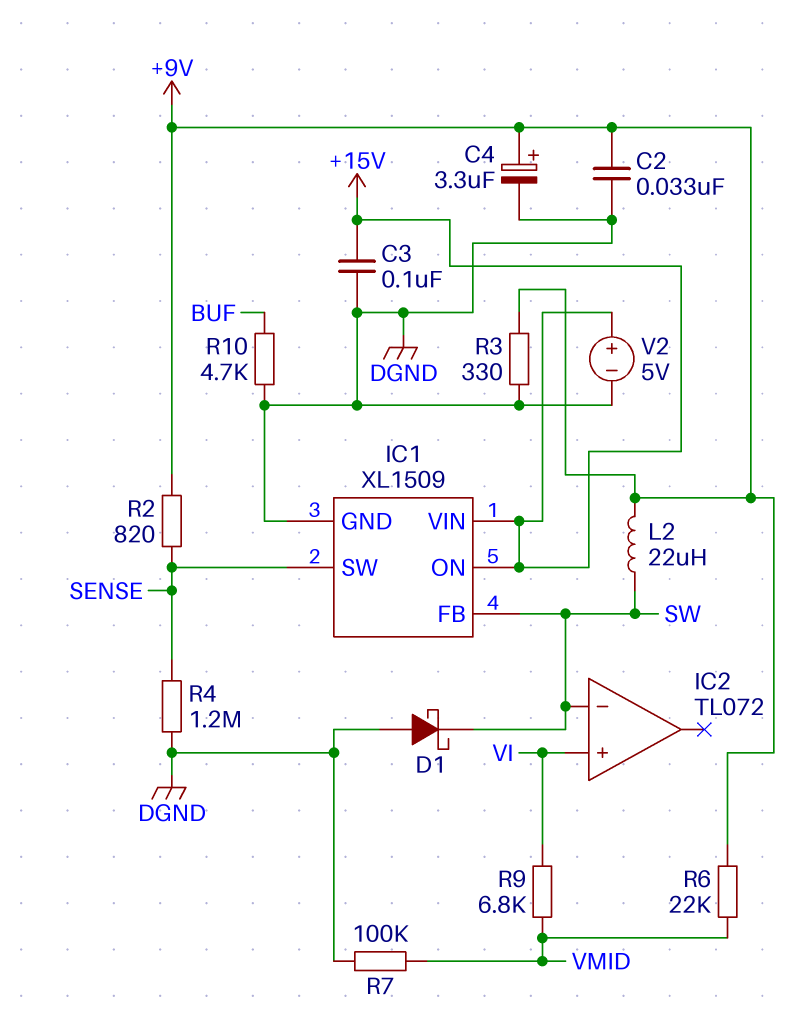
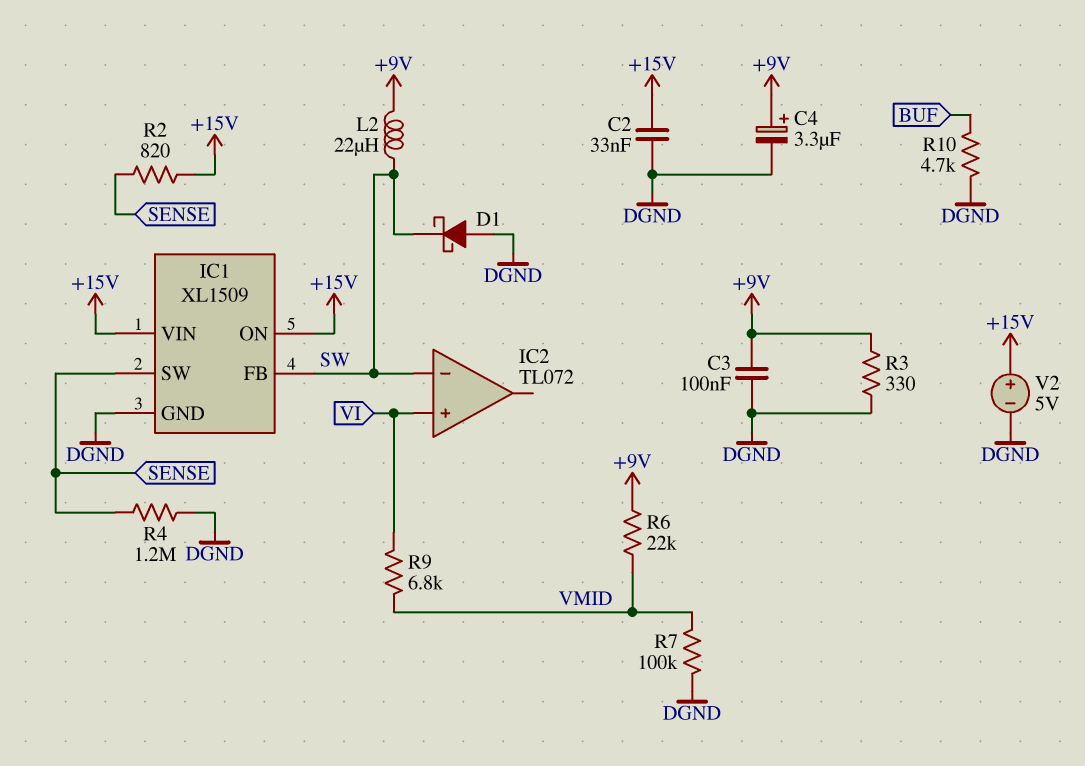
C2: 33nF (+9V, DGND) -> 33nF (+15V, DGND)
C3: 100nF (+15V, DGND) -> 100nF (+9V, DGND)
R2: 820 (+9V, SENSE) -> 820 (+15V, SENSE)

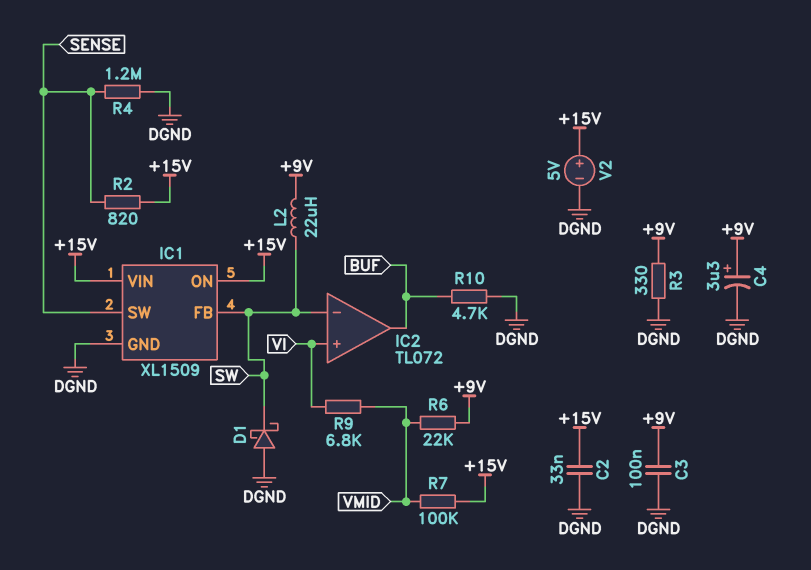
IC2 pin out: none -> BUF
R7: 100k (DGND, VMID) -> 100k (+15V, VMID)

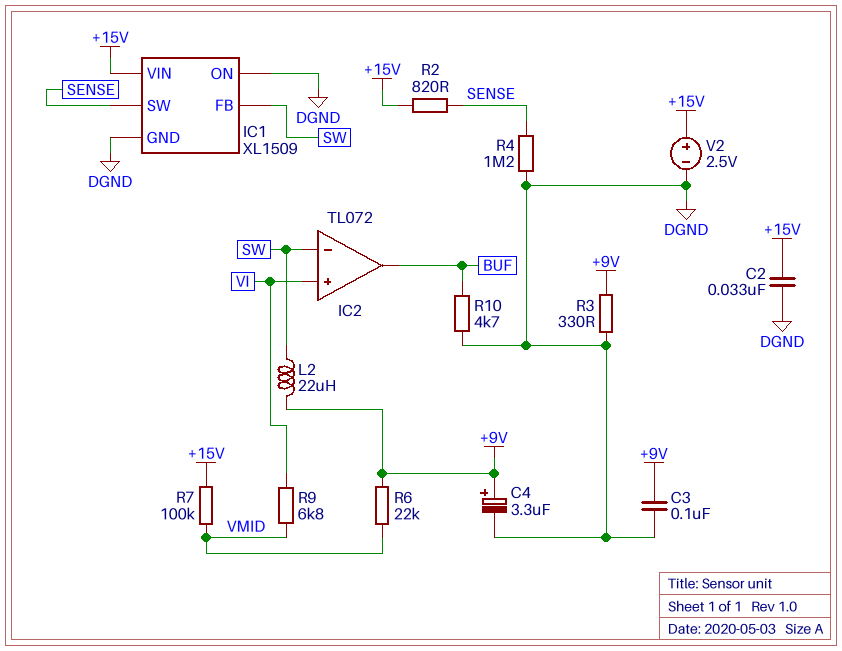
D1: schottky (A DGND, K SW) -> none
IC1 pin ON: +15V -> DGND
V2: 5V (plus +15V, minus DGND) -> 2.5V (plus +15V, minus DGND)

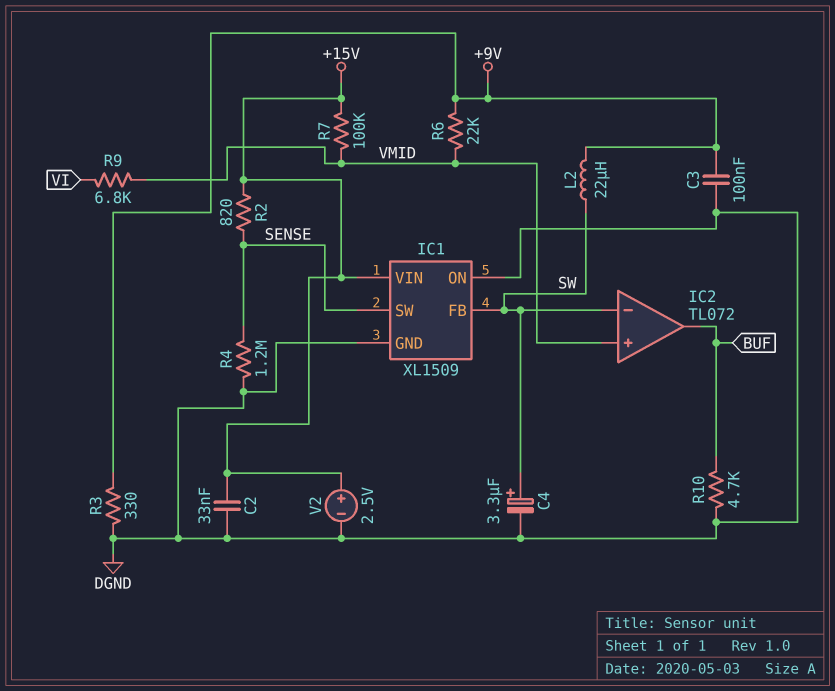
C4: 3.3uF (plus +9V, minus DGND) -> 3.3uF (plus SW, minus DGND)
IC2 pin in+: VI -> VMID

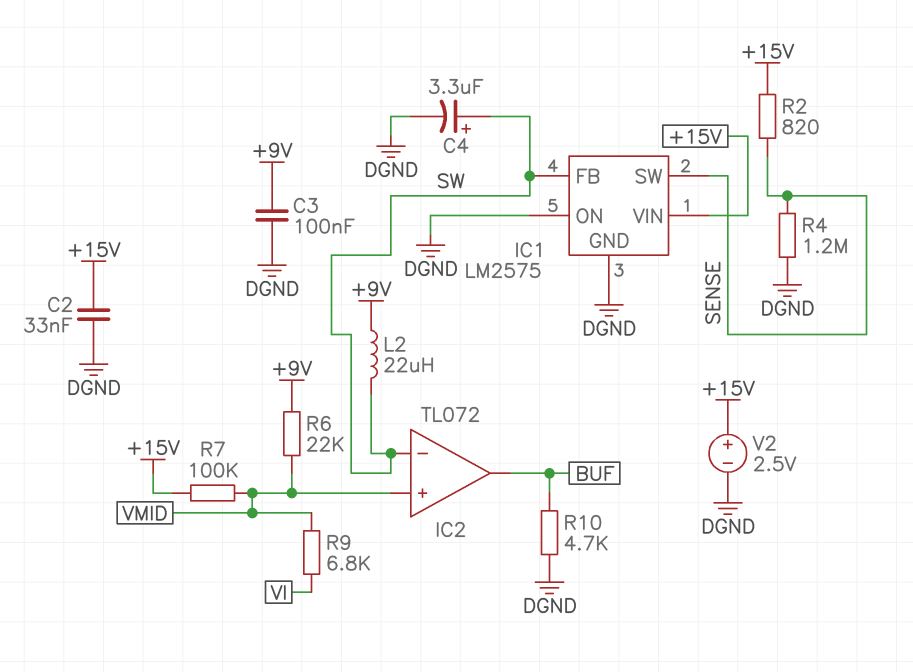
IC1: XL1509 -> LM2575
R3: 330 (+9V, DGND) -> none

